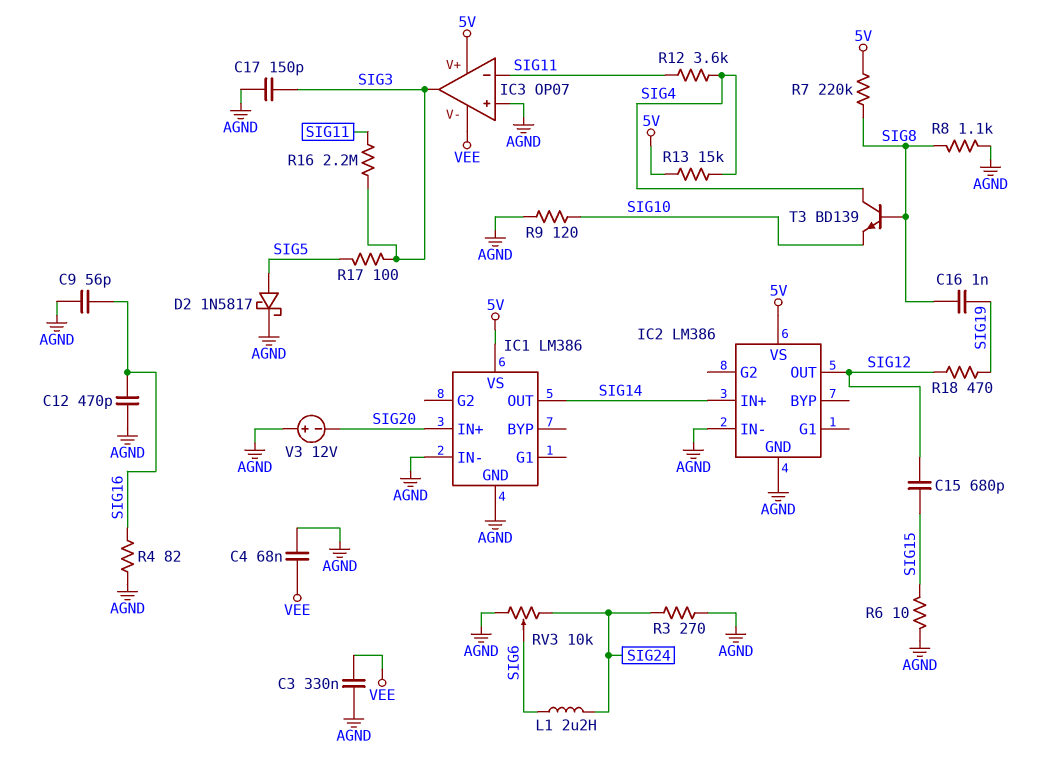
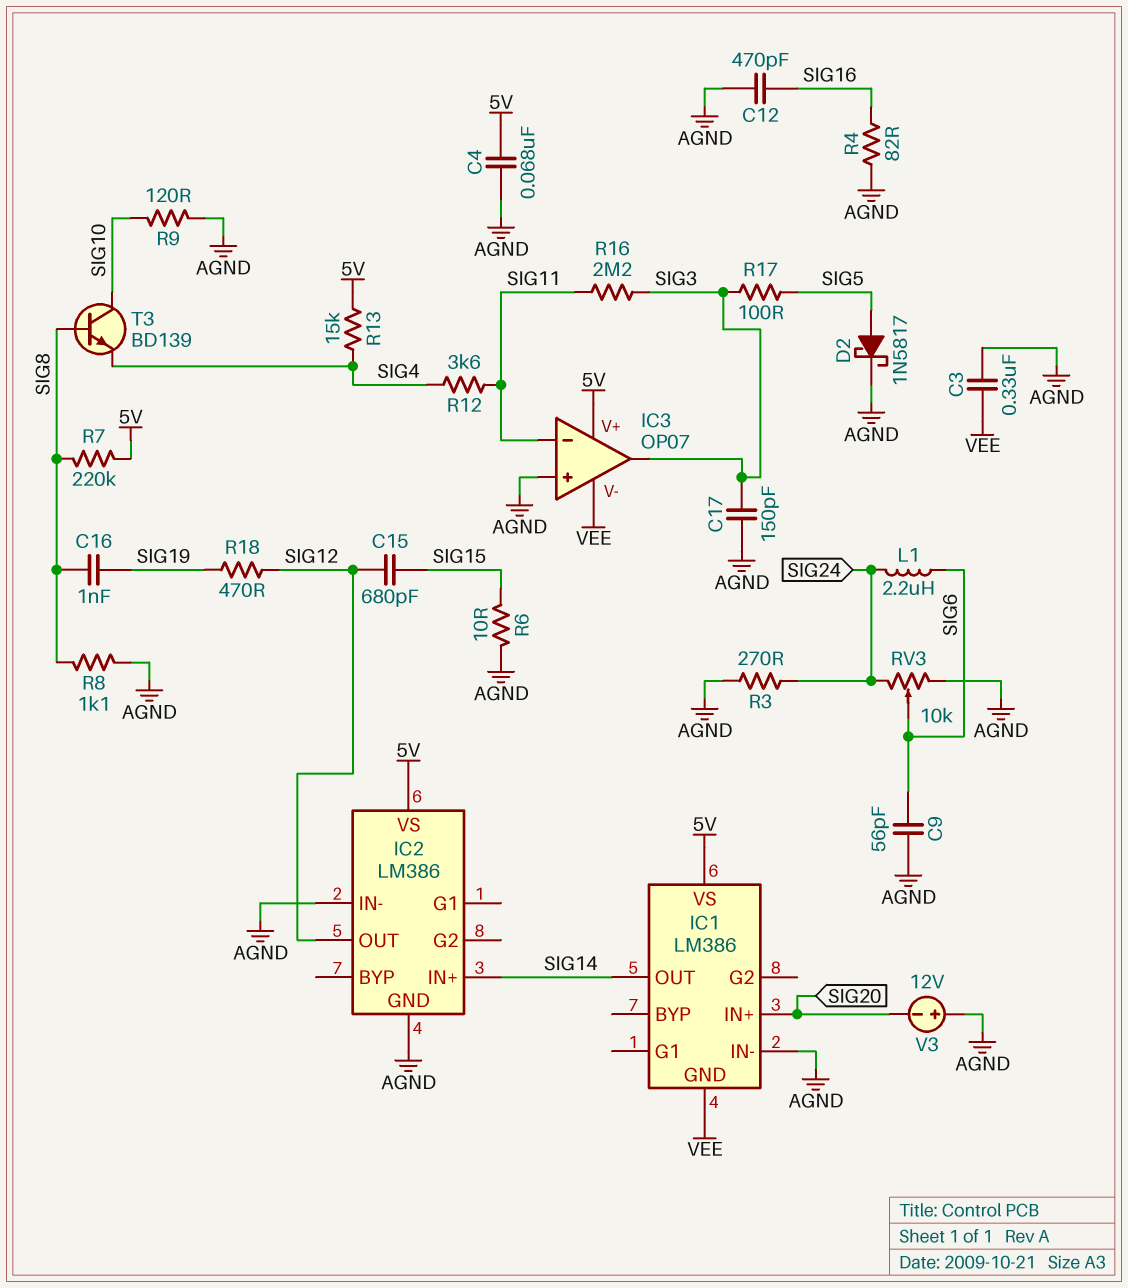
C4: 68nF (AGND, VEE) -> 68nF (5V, AGND)
C9: 56pF (AGND, SIG16) -> 56pF (AGND, SIG6)
IC1 pin GND: AGND -> VEE
T3: NPN BD139 (B SIG8, C SIG4, E SIG10) -> NPN BD139 (B SIG8, C SIG10, E SIG4)

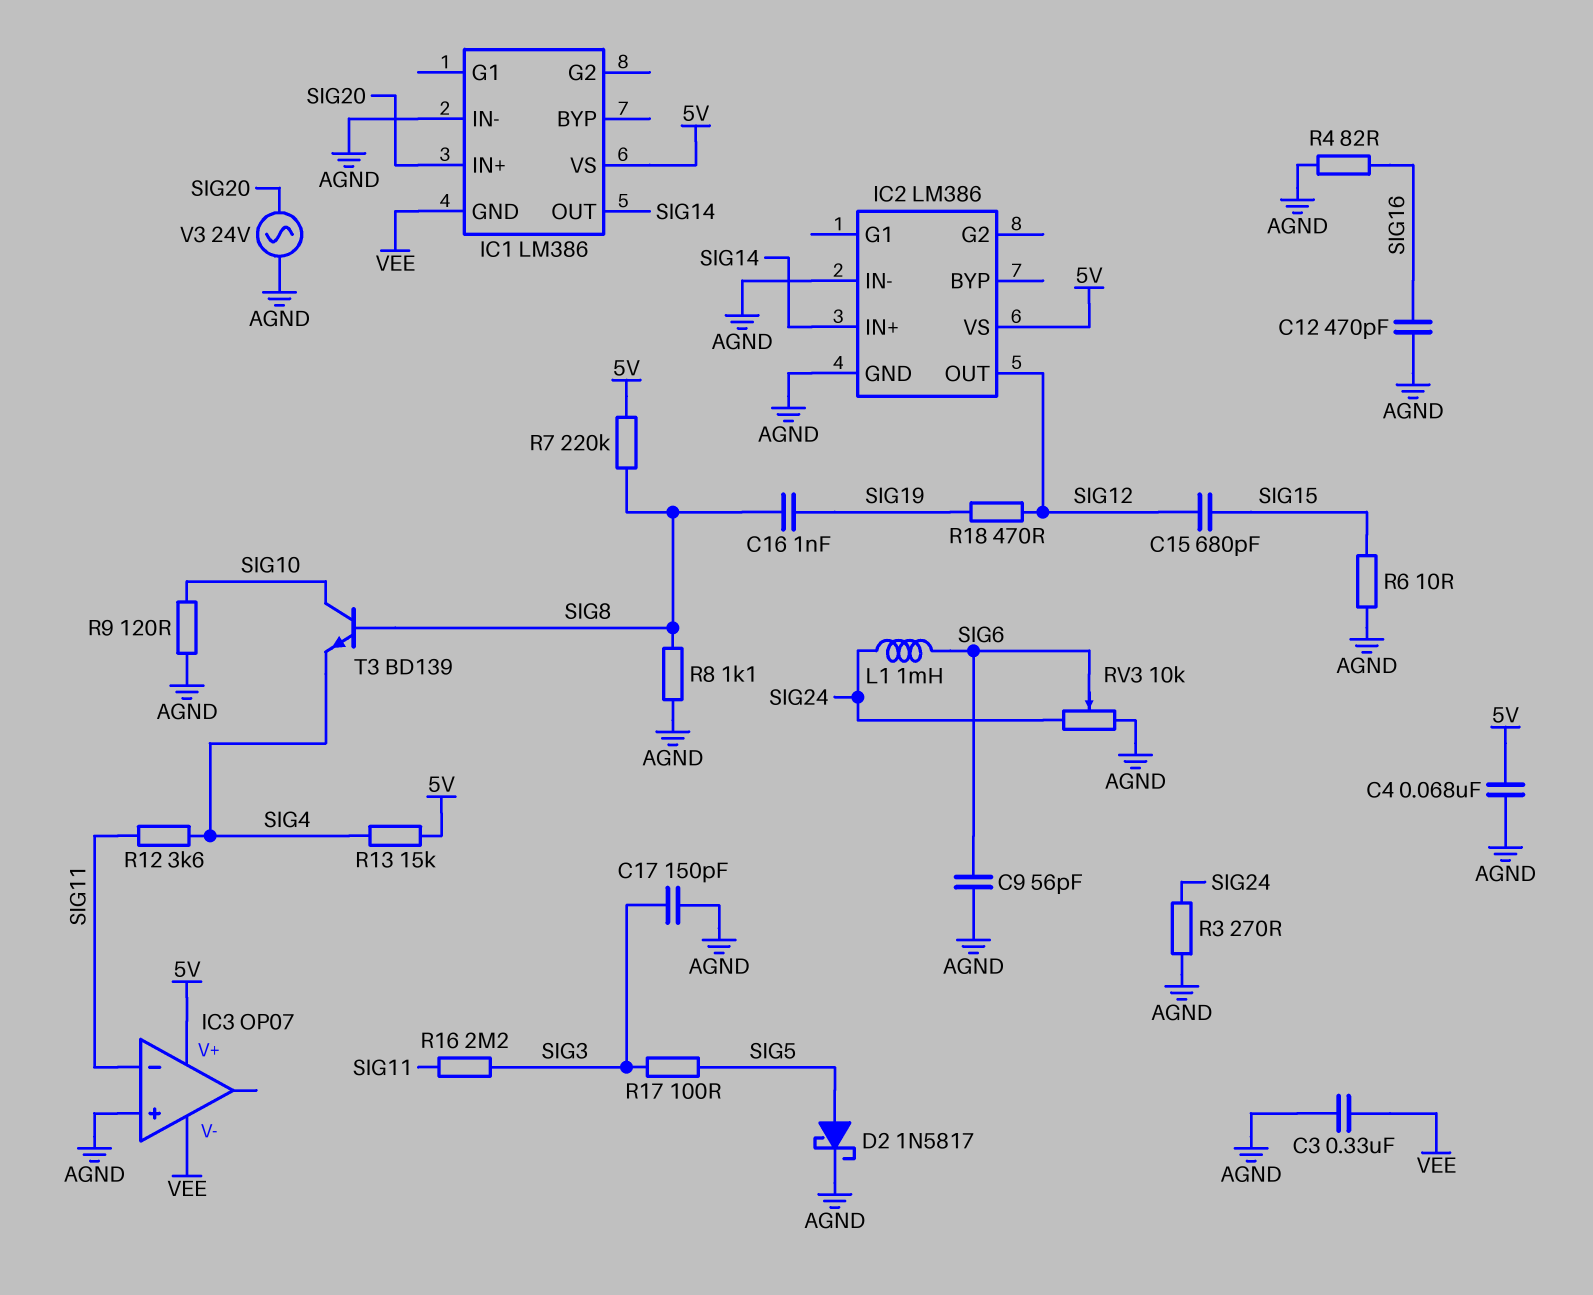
IC3 pin out: SIG3 -> none
L1: 2.2uH (SIG6, SIG24) -> 1mH (SIG6, SIG24)
V3: 12V (plus AGND, minus SIG20) -> AC 24V (AGND, SIG20)

